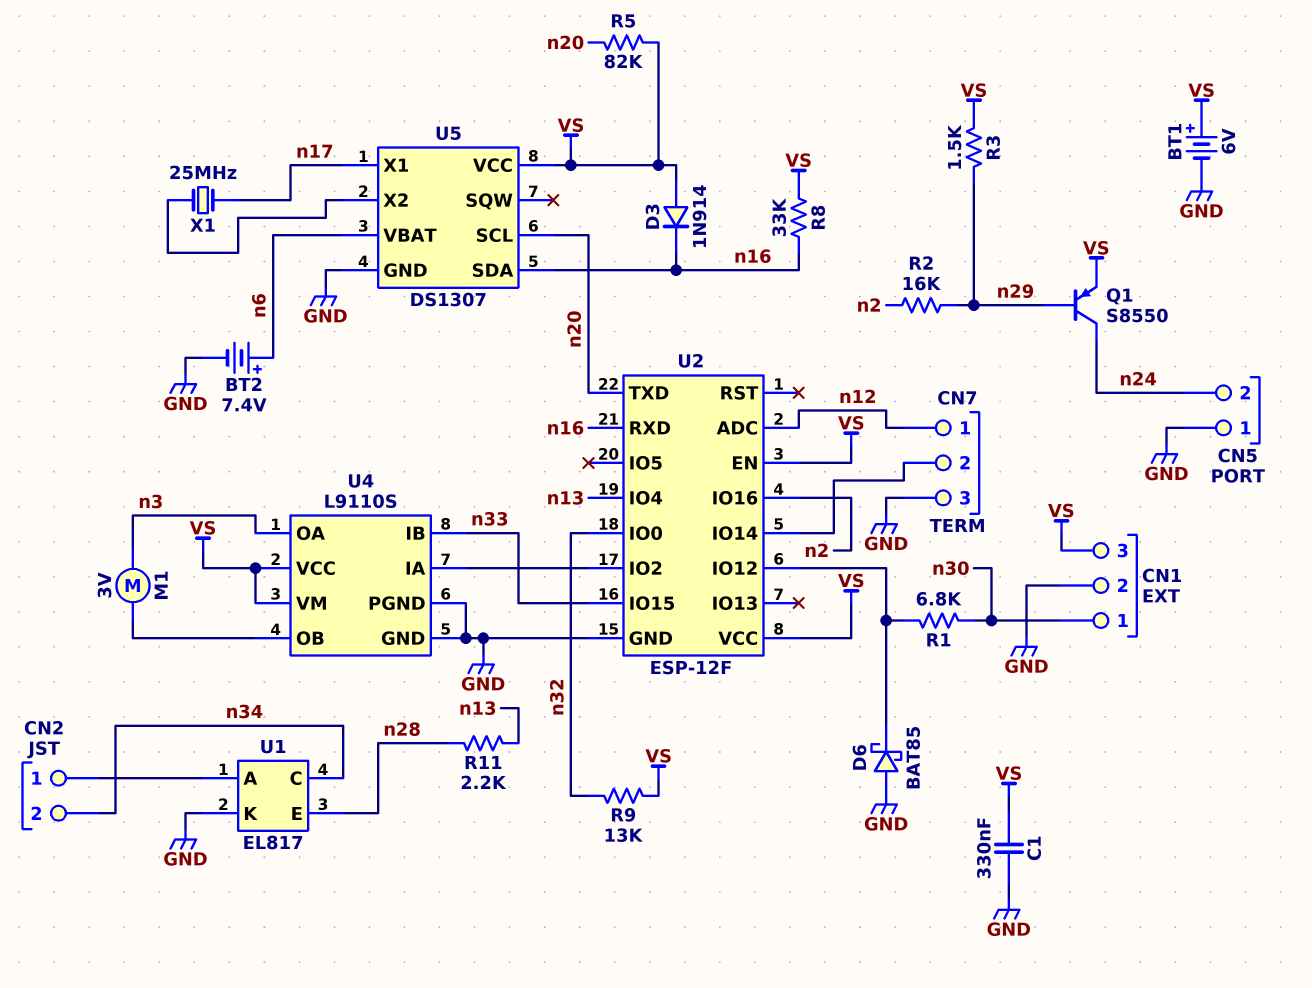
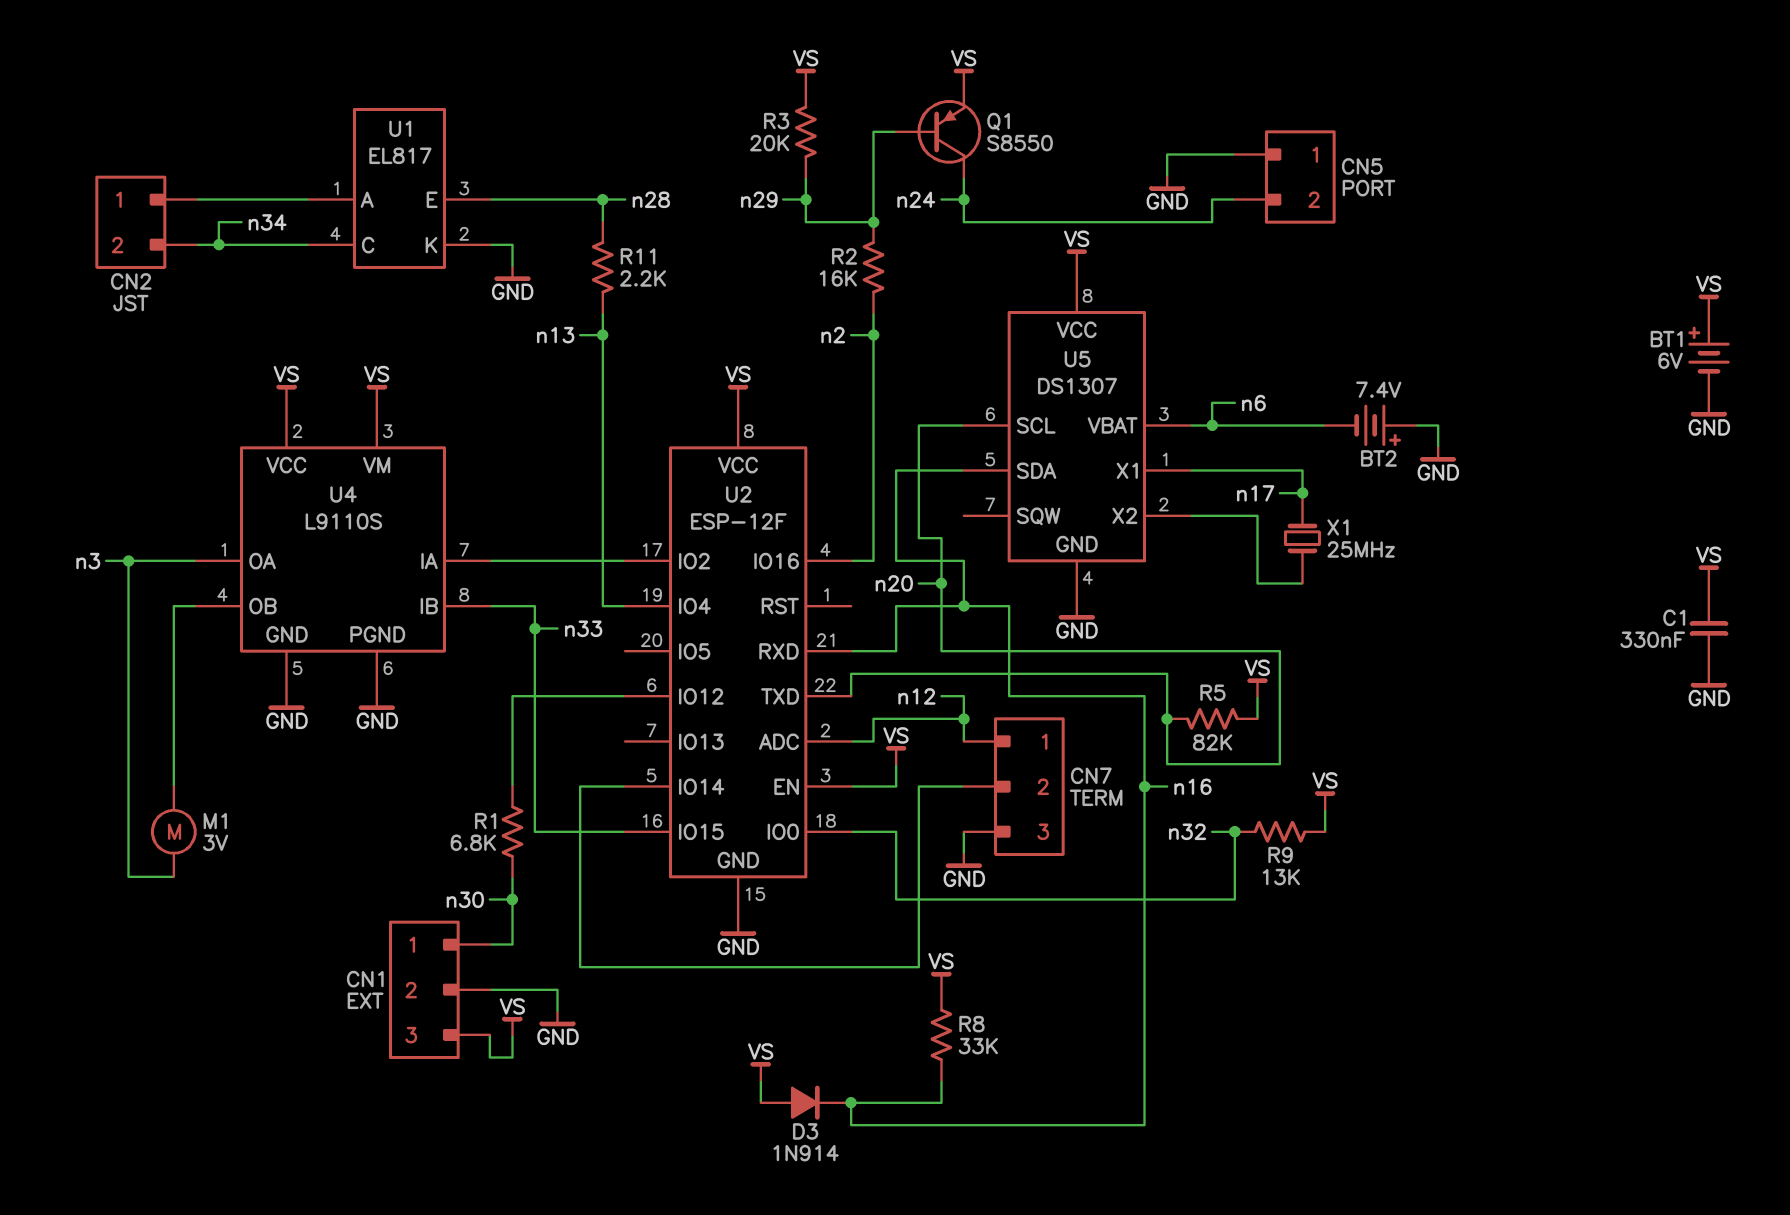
BT2: 7.4V (plus n6, minus GND) -> 7.4V (plus GND, minus n6)
D6: schottky BAT85 (A GND, K U2/IO12) -> none
R3: 1.5k (VS, n29) -> 20k (VS, n29)

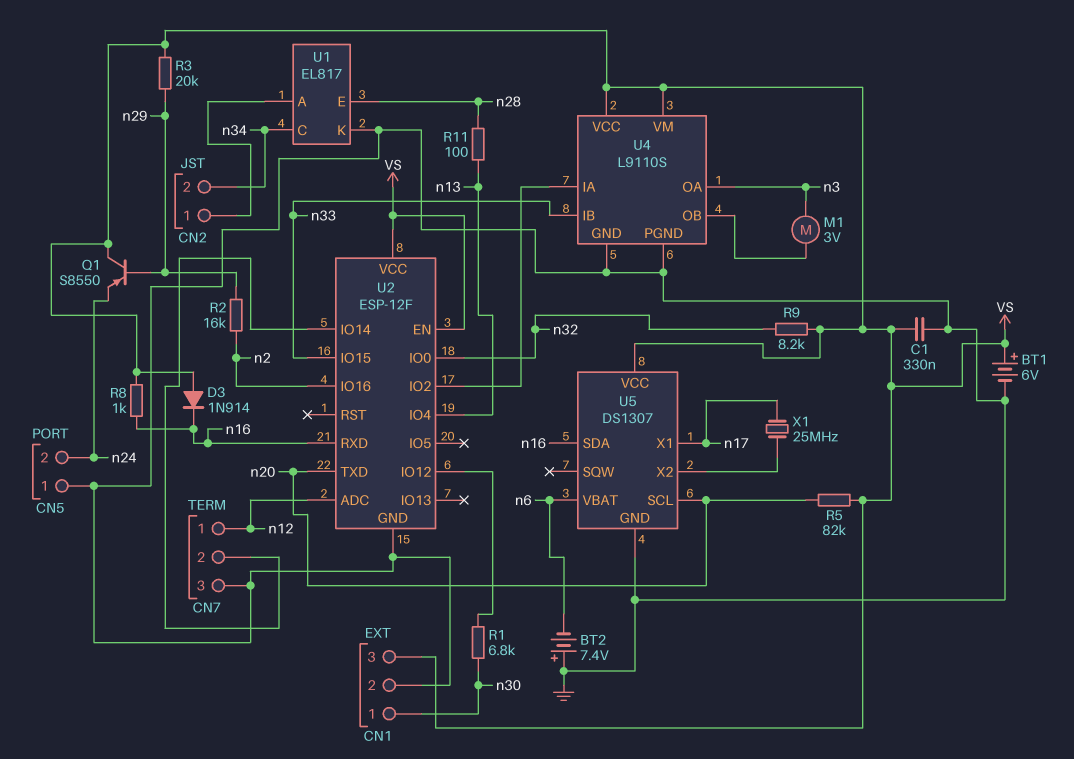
Q1: PNP S8550 (B n29, C n24, E VS) -> PNP S8550 (B n29, C VS, E n24)
R8: 33k (VS, n16) -> 1k (VS, n16)
R9: 13k (VS, n32) -> 8.2k (VS, n32)
R11: 2.2k (n13, n28) -> 100 (n13, n28)

